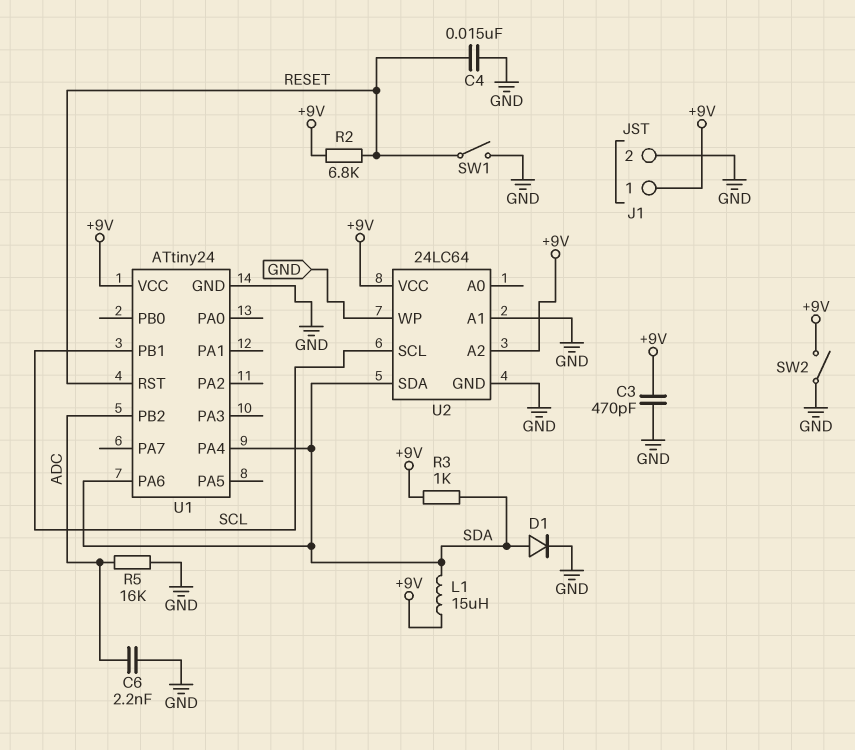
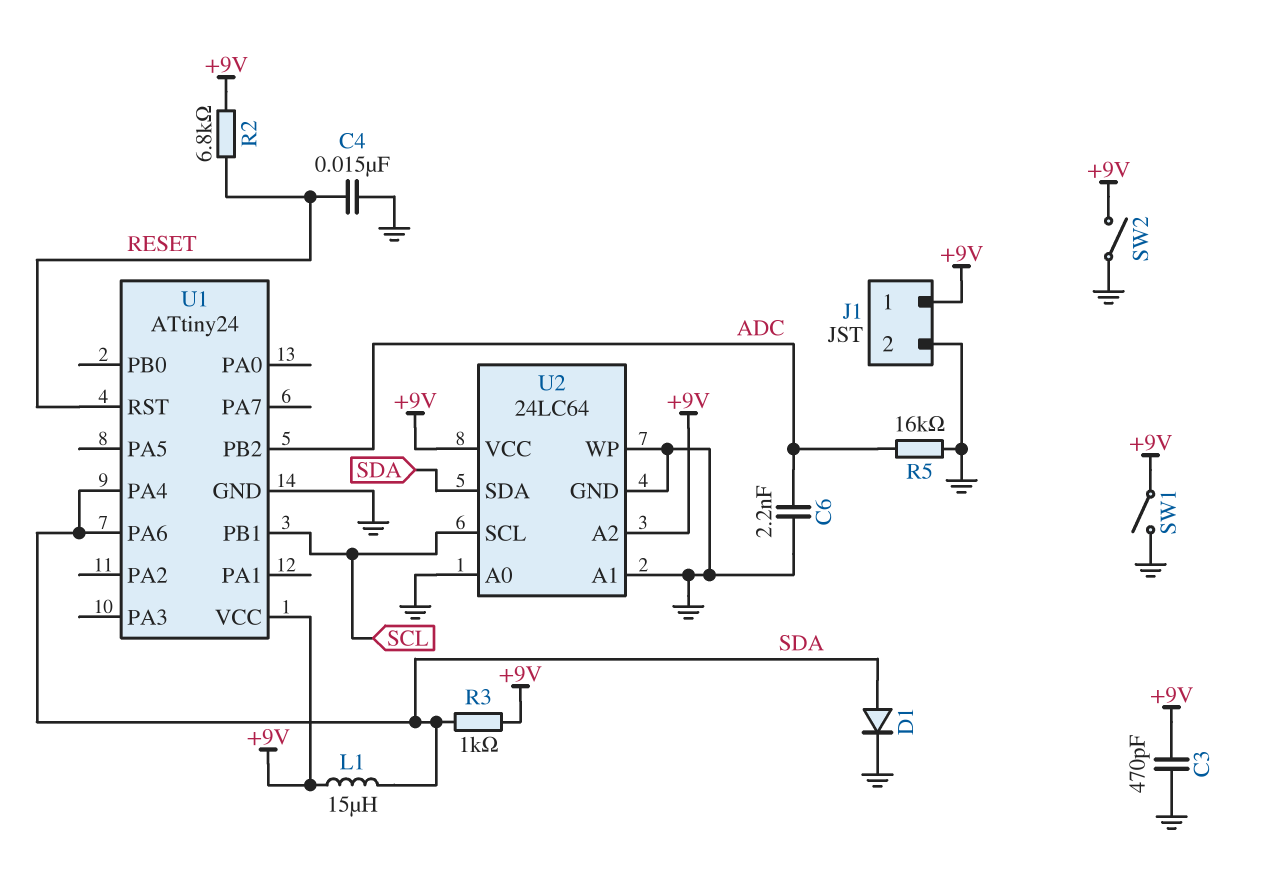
SW1: switch (GND, RESET) -> switch (+9V, GND)
U2 pin A0: none -> GND

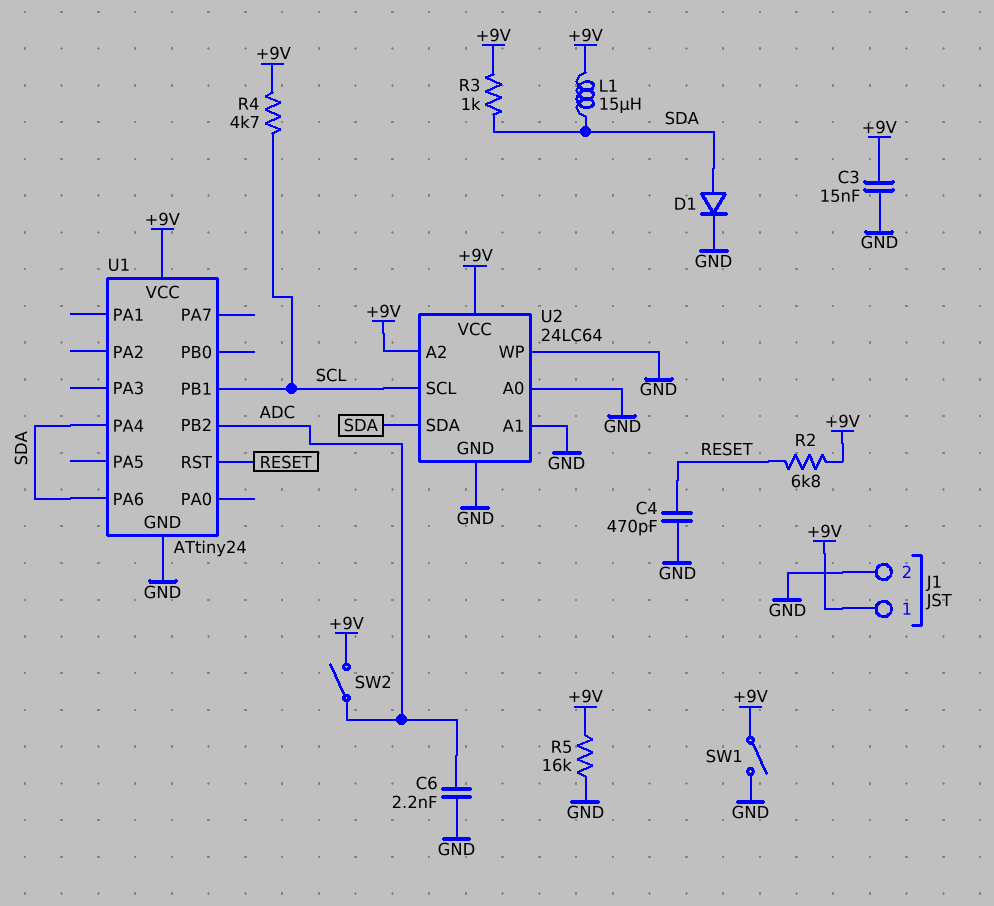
C3: 470pF (+9V, GND) -> 15nF (+9V, GND)
C4: 15nF (GND, RESET) -> 470pF (GND, RESET)
R4: none -> 4.7k (+9V, SCL)
R5: 16k (ADC, GND) -> 16k (+9V, GND)
SW2: switch (+9V, GND) -> switch (+9V, ADC)

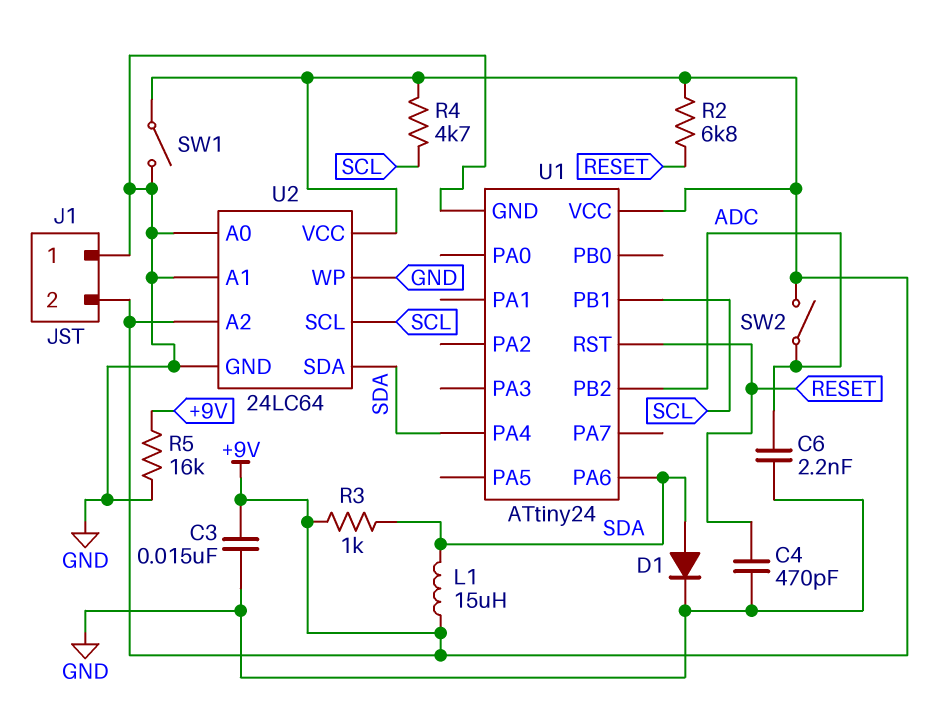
J1 pin 1: +9V -> GND
J1 pin 2: GND -> +9V

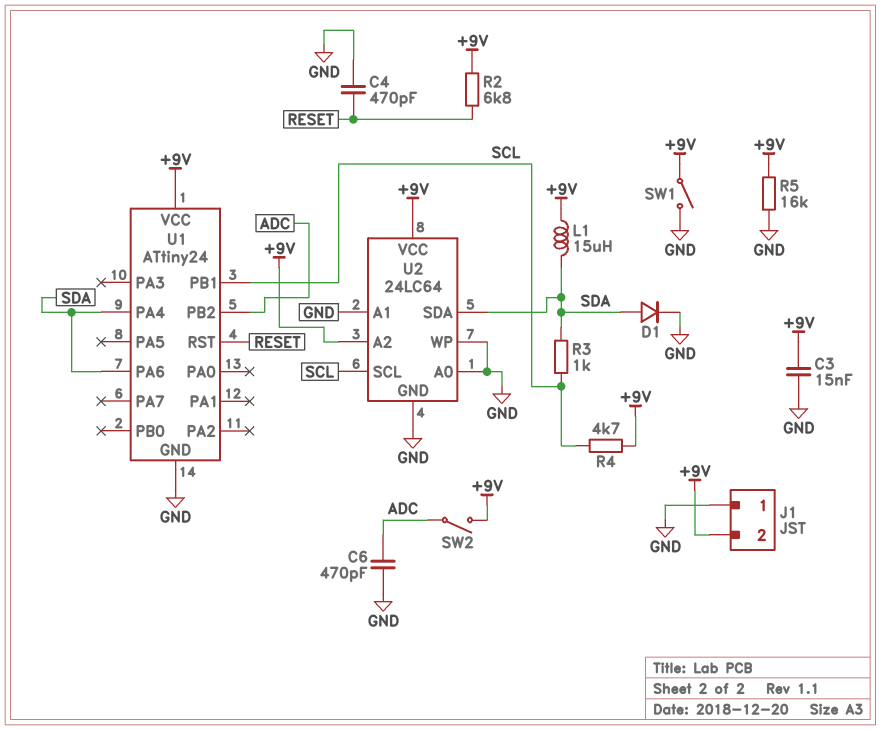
C6: 2.2nF (ADC, GND) -> 470pF (ADC, GND)
R3: 1k (+9V, SDA) -> 1k (SCL, SDA)

